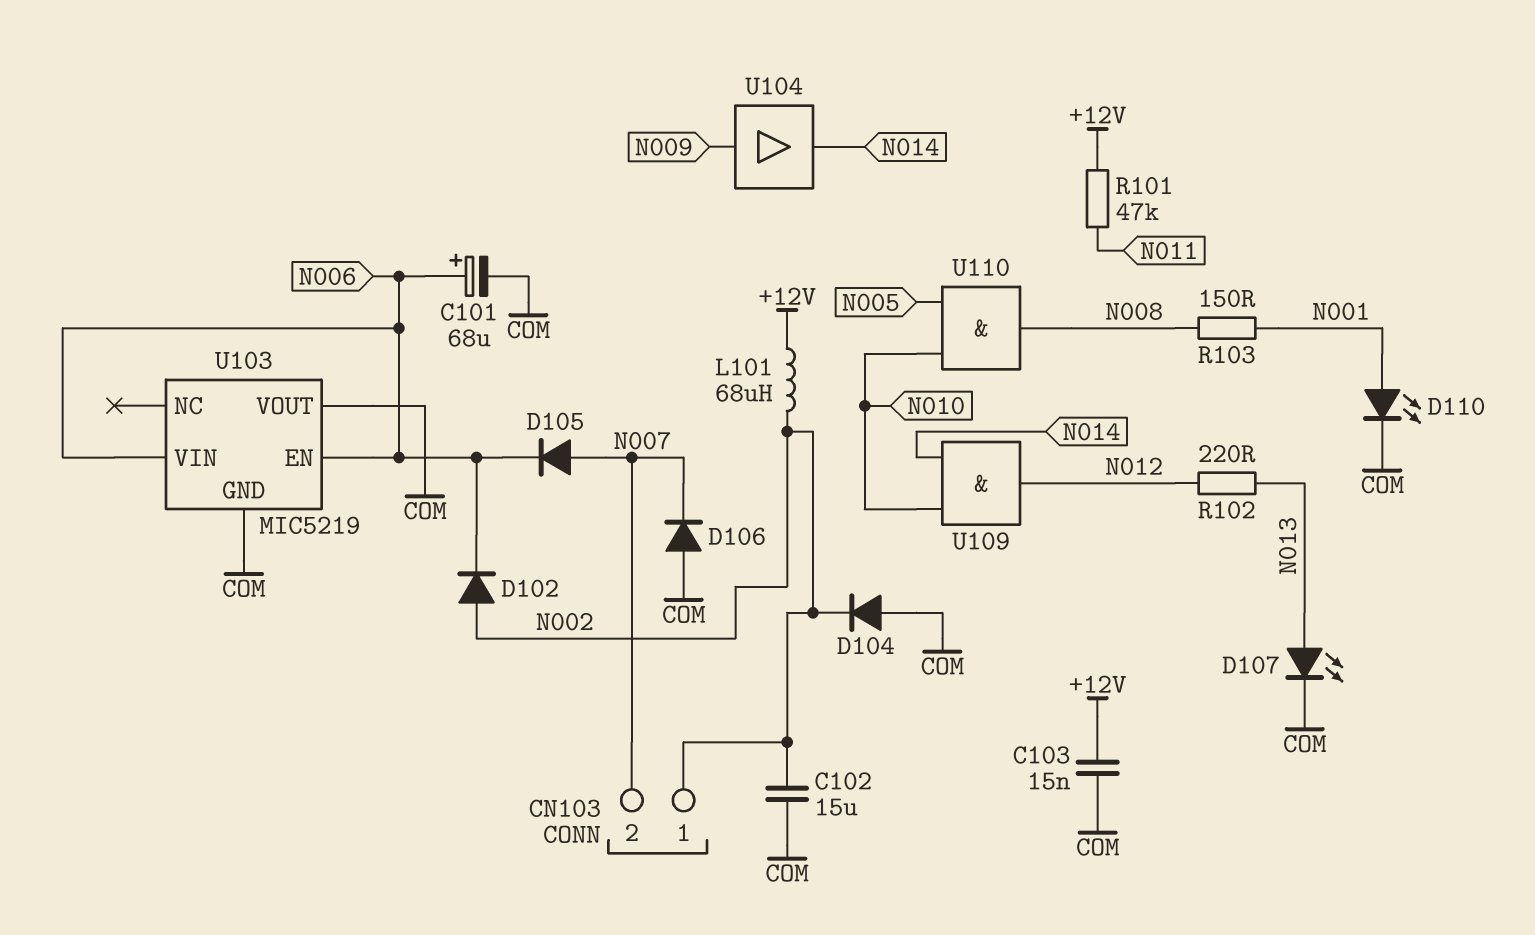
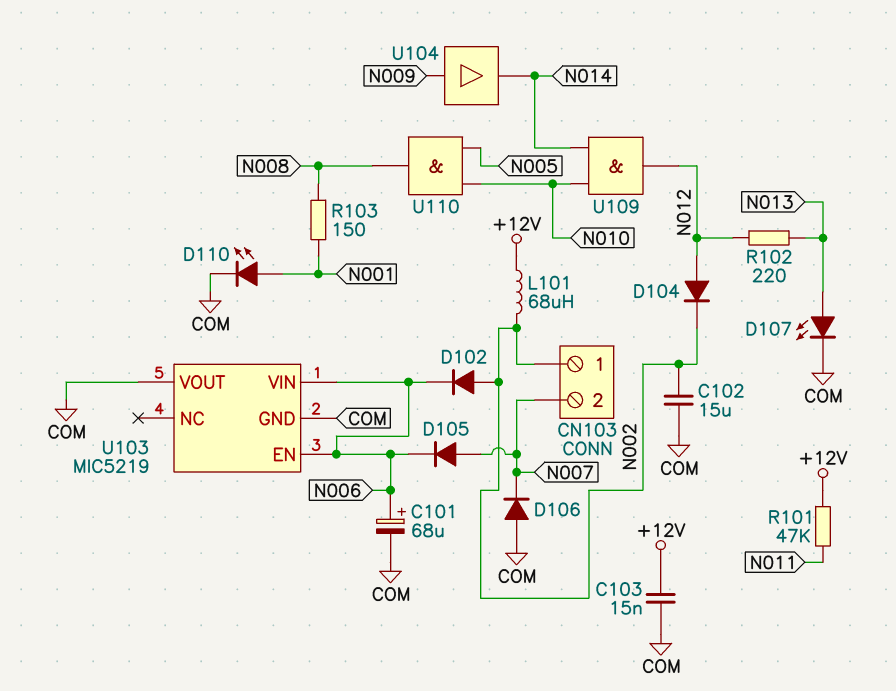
D104: diode (A COM, K N002) -> diode (A N012, K N002)

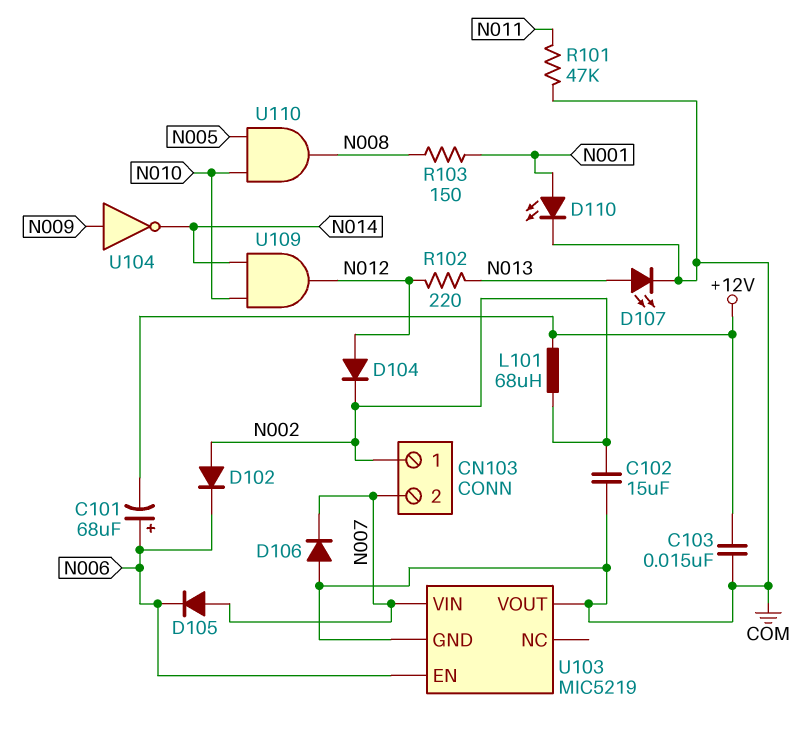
C101: 68uF (plus N006, minus COM) -> 68uF (plus N006, minus +12V)
R101: 47k (+12V, N011) -> 47k (COM, N011)
U103 pin VIN: N006 -> N007
U104: buffer (in N009, out N014) -> NOT (in N009, out N014)

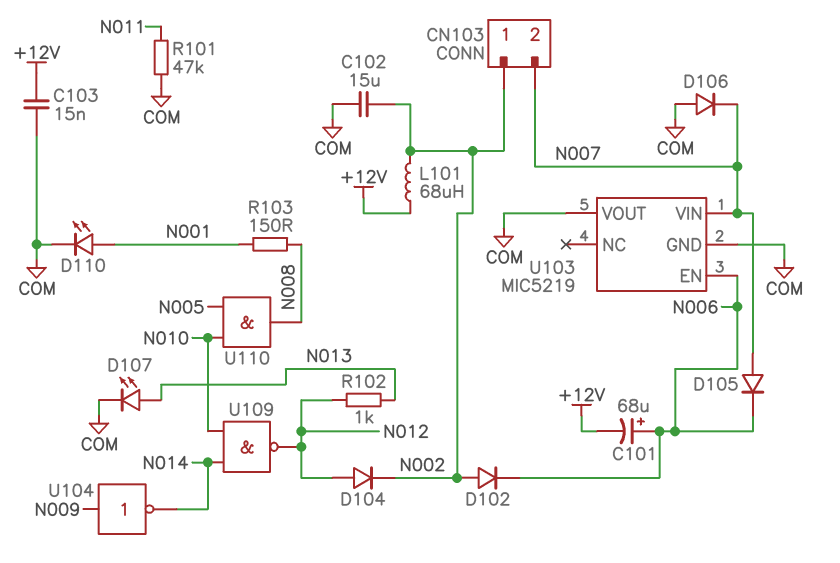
R102: 220 (N012, N013) -> 1k (N012, N013)
U109: AND (in N010, in N014, out N012) -> NAND (in N010, in N014, out N012)

